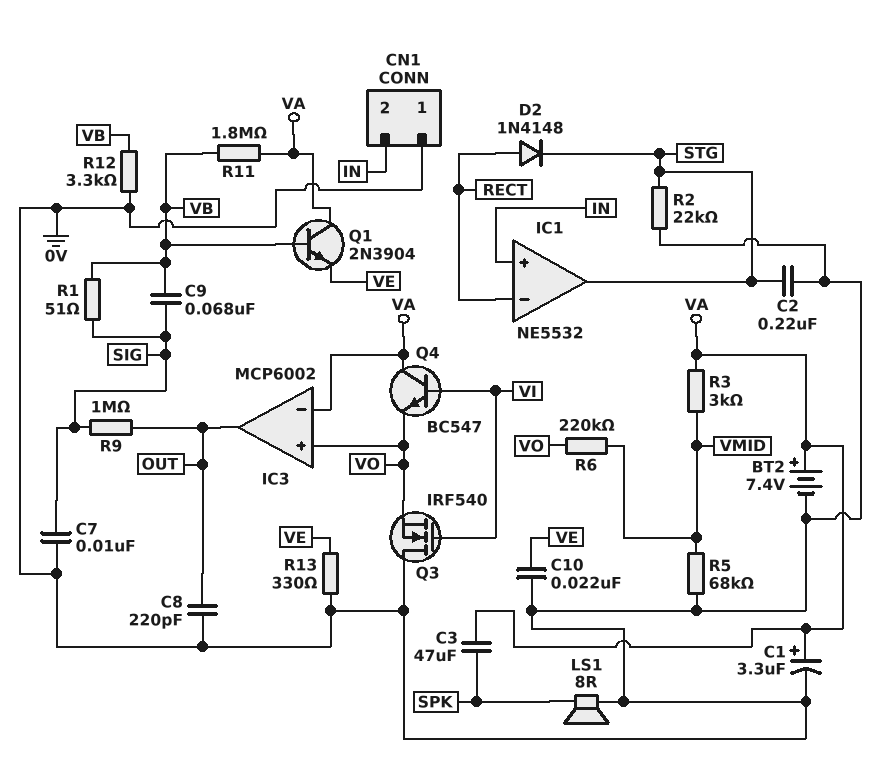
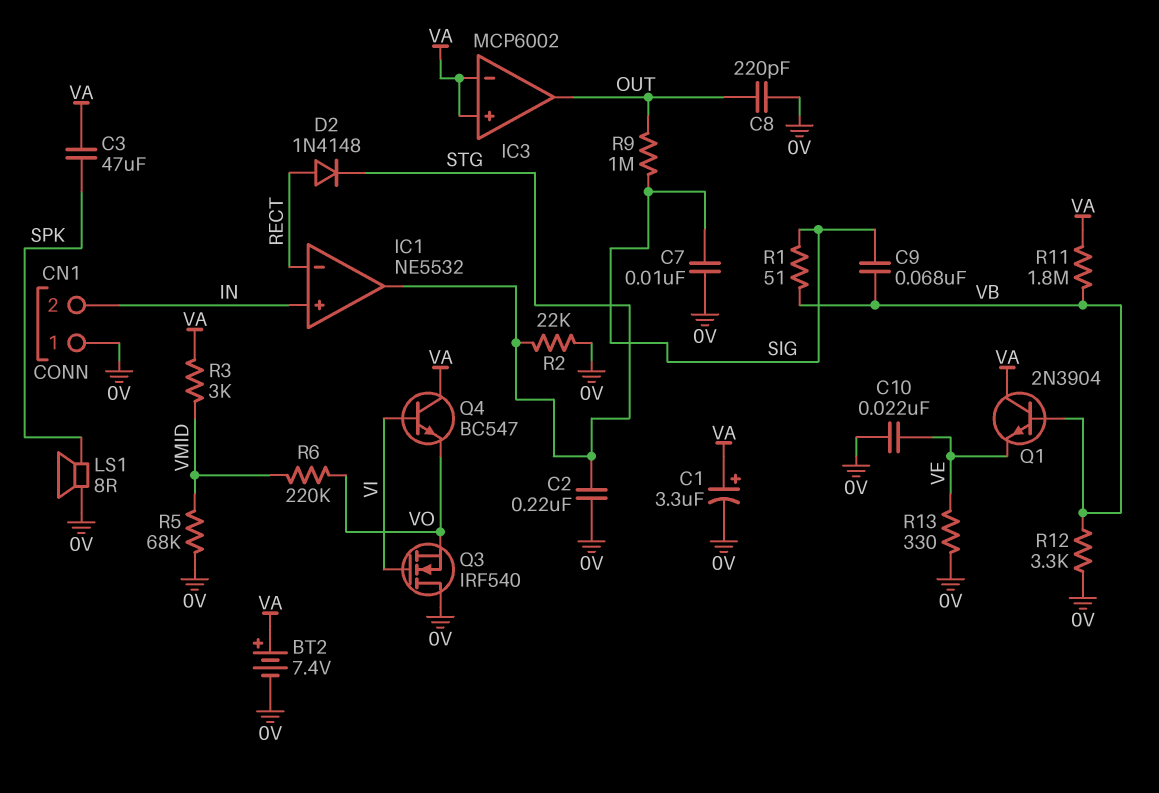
IC3 pin in+: VO -> VA

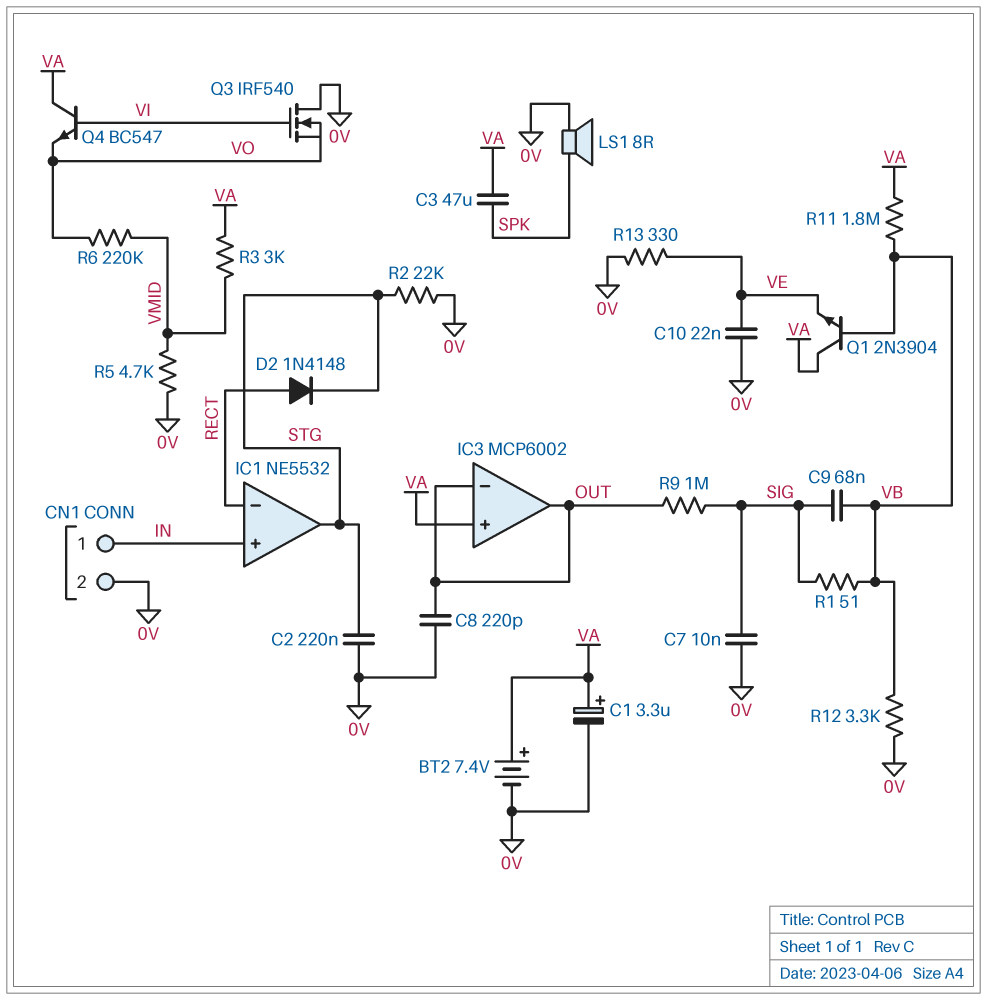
CN1 pin 1: 0V -> IN
CN1 pin 2: IN -> 0V
IC3 pin in-: VA -> OUT
R5: 68k (0V, VMID) -> 4.7k (0V, VMID)

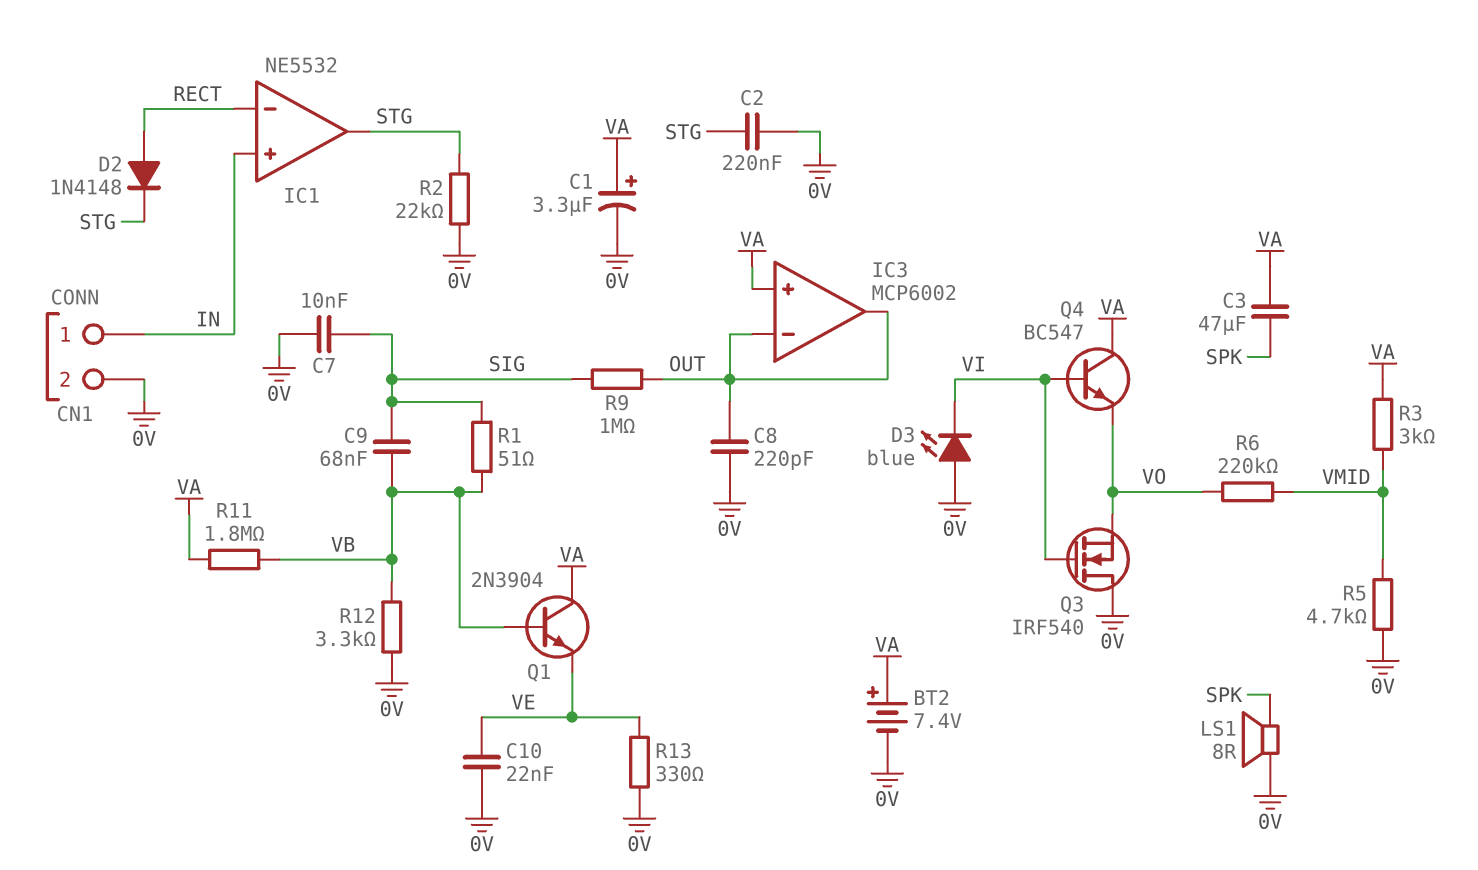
D3: none -> LED blue (A 0V, K VI)

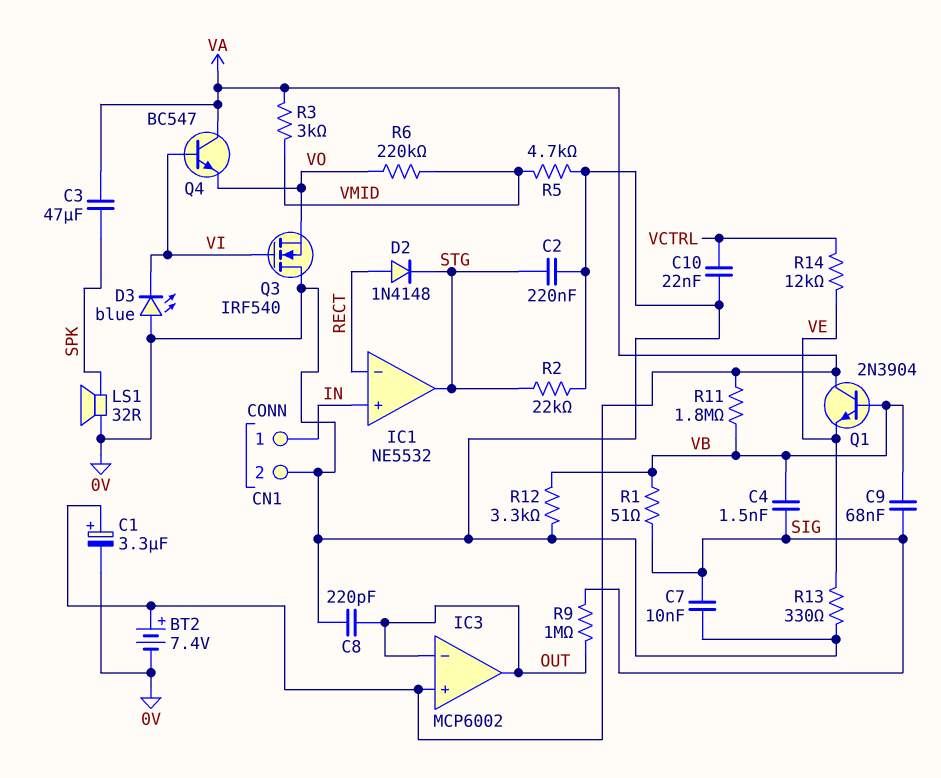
C4: none -> 1.5nF (SIG, VB)
C10: 22nF (0V, VE) -> 22nF (0V, VCTRL)
LS1: speaker 8R (0V, SPK) -> speaker 32R (0V, SPK)
R14: none -> 12k (VCTRL, VE)

